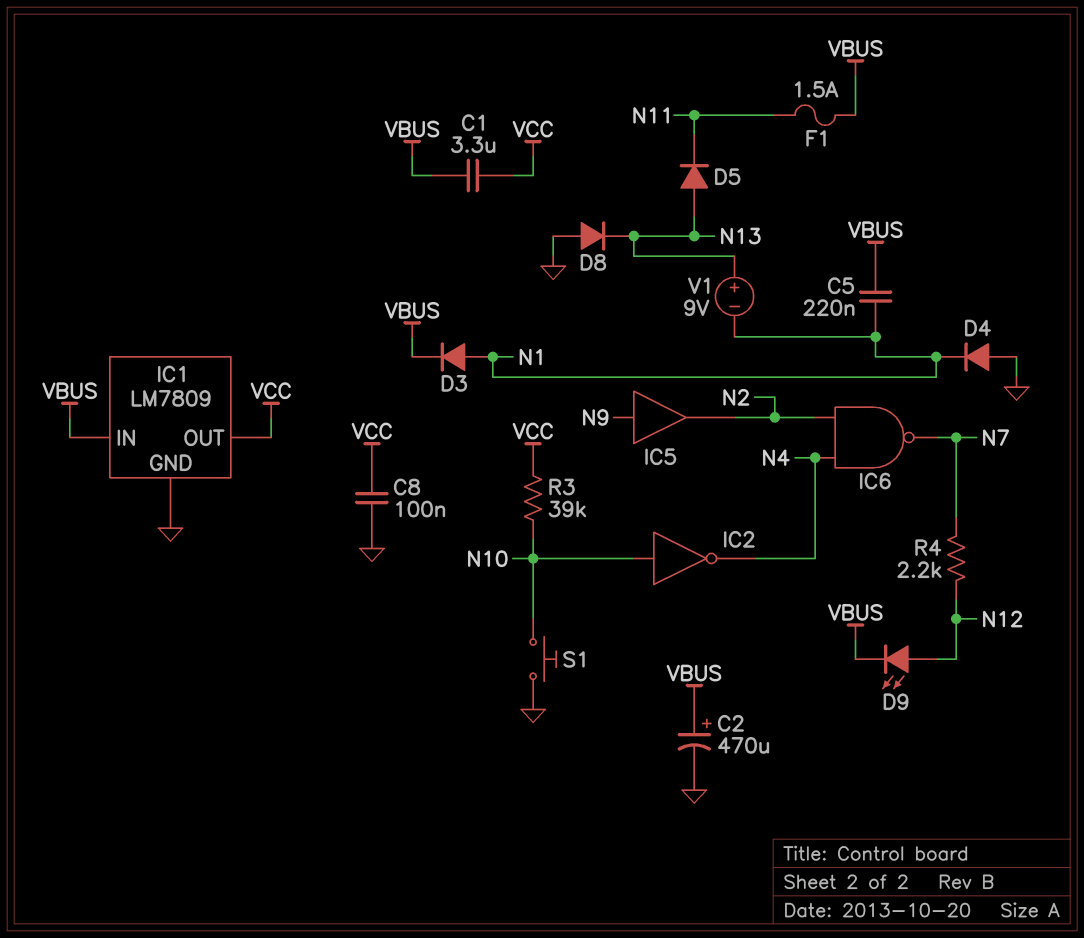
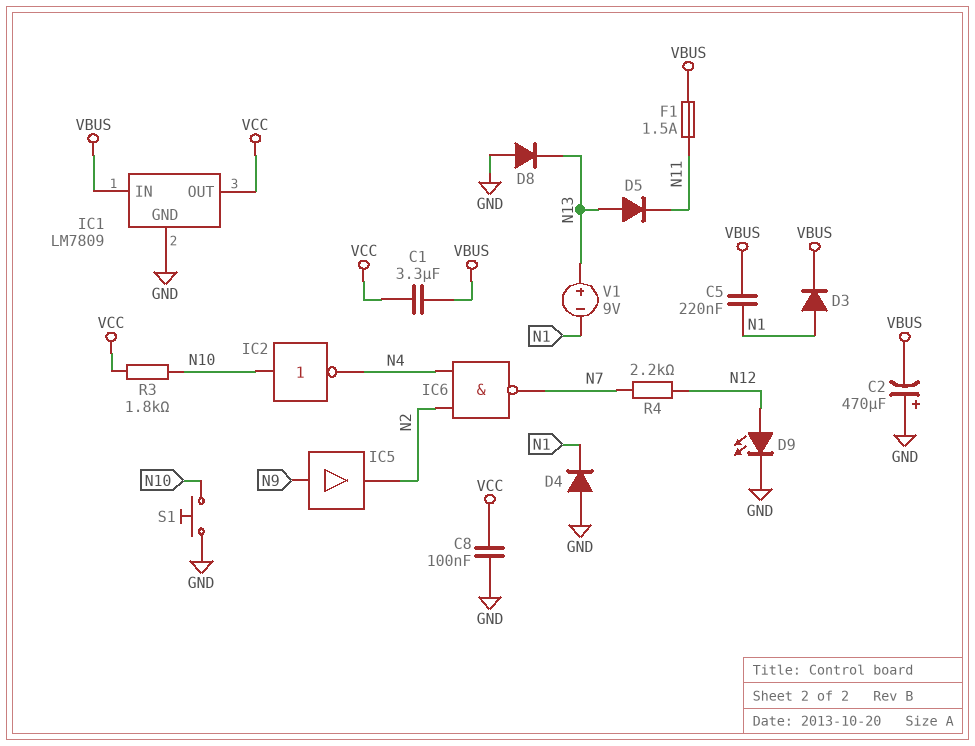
C2: 470uF (plus VBUS, minus GND) -> 470uF (plus GND, minus VBUS)
D9: LED (A N12, K VBUS) -> LED (A N12, K GND)
R3: 39k (N10, VCC) -> 1.8k (N10, VCC)

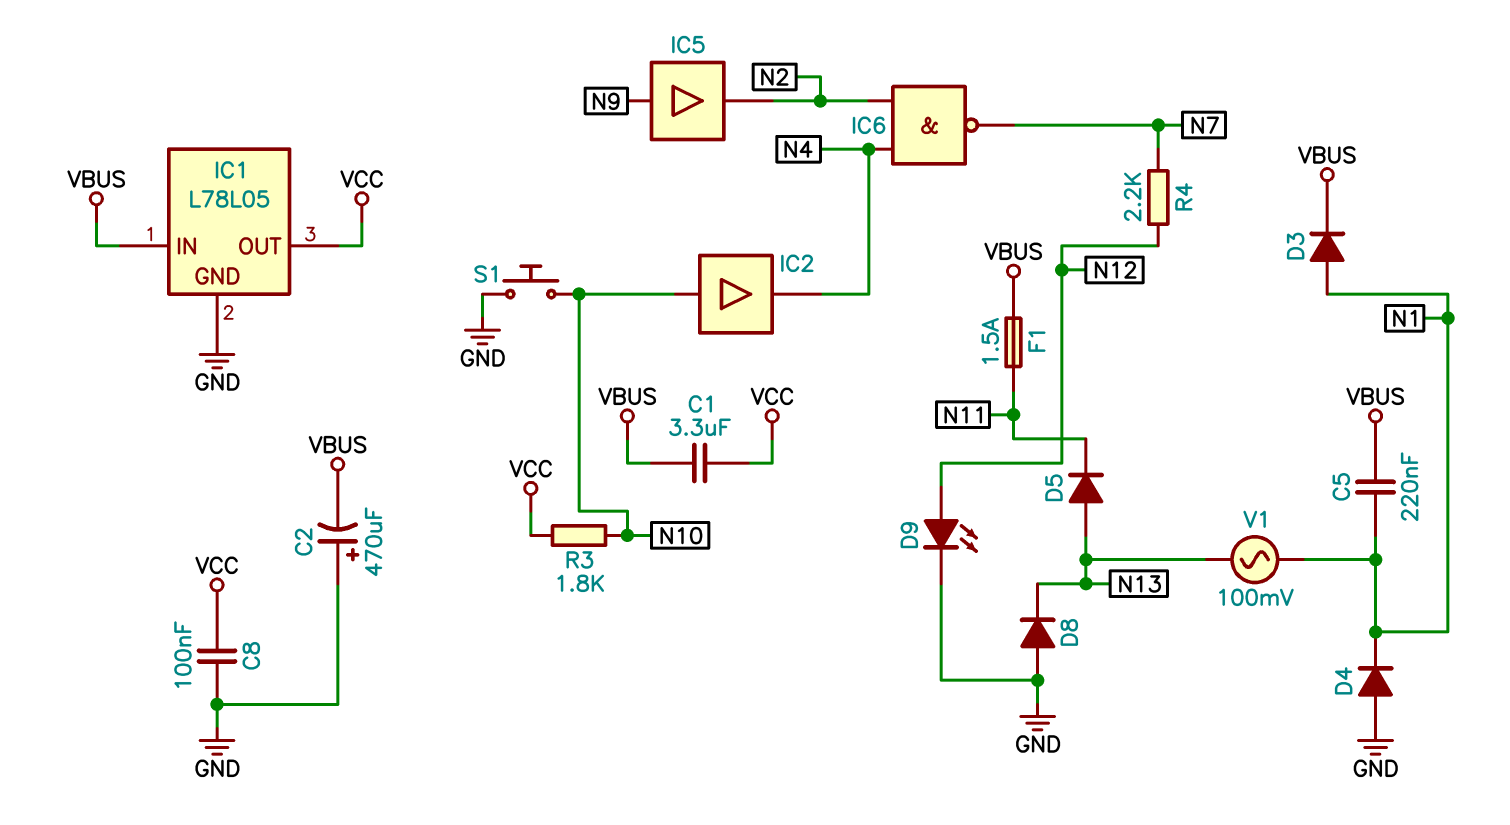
IC1: LM7809 -> L78L05
IC2: NOT (in N10, out N4) -> buffer (in N10, out N4)
V1: 9V (plus N13, minus N1) -> AC 100mV (N1, N13)

